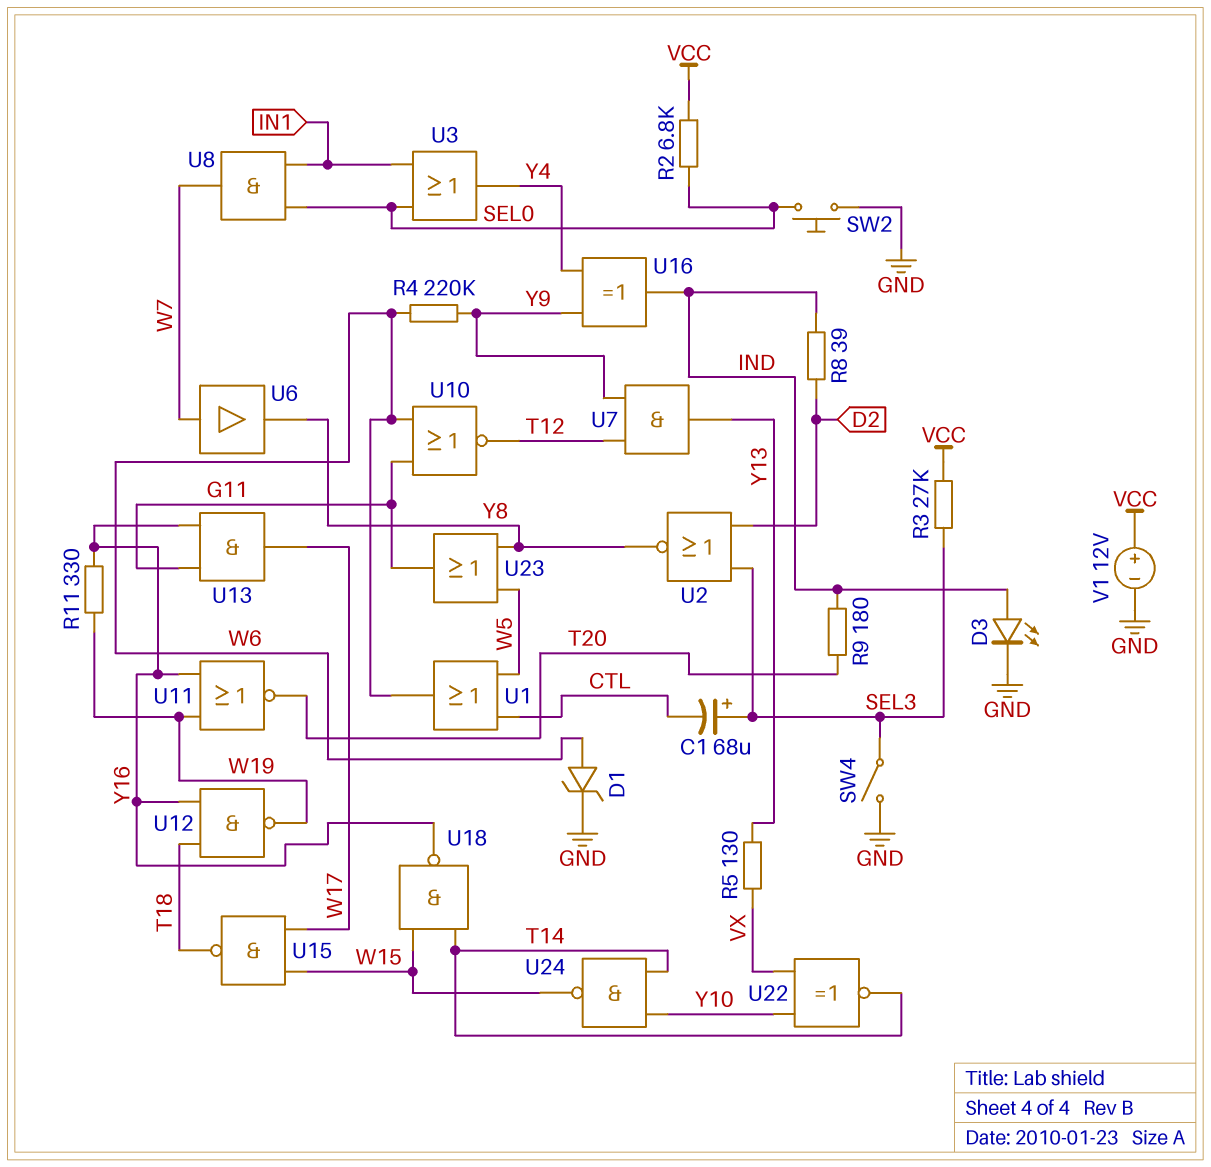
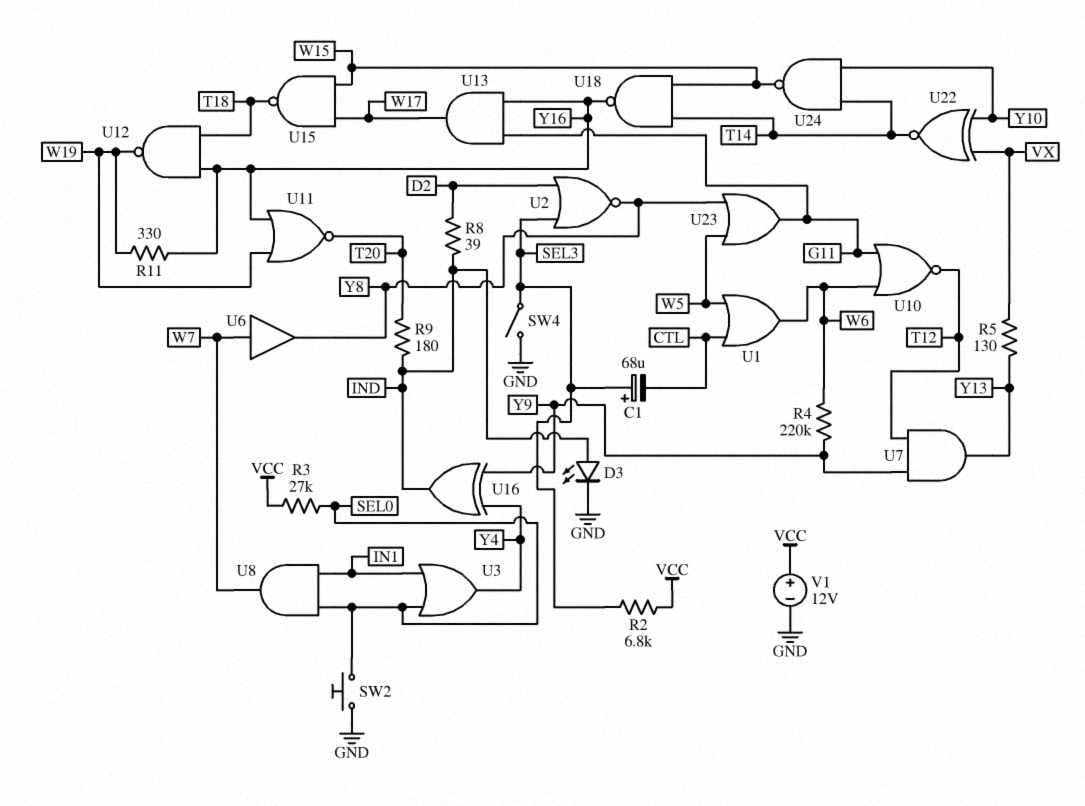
D1: zener (A W6, K GND) -> none
R2: 6.8k (SEL0, VCC) -> 6.8k (SEL3, VCC)
R3: 27k (SEL3, VCC) -> 27k (SEL0, VCC)

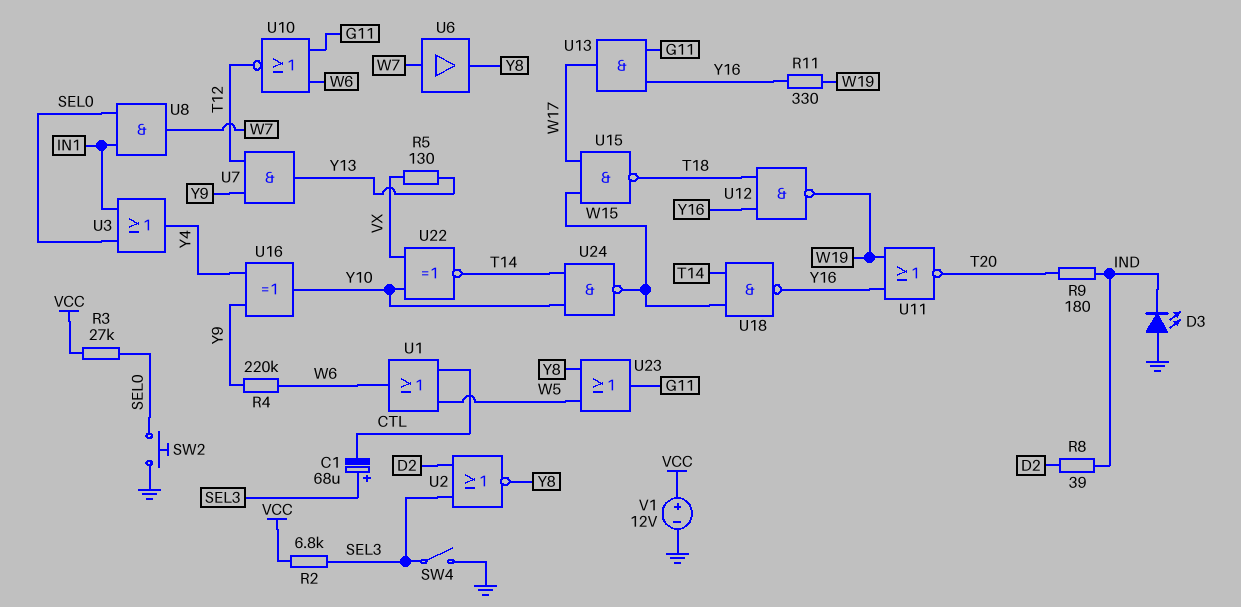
D3: LED (A IND, K GND) -> LED (A GND, K IND)
U16: XOR (in Y4, in Y9, out IND) -> XOR (in Y4, in Y9, out Y10)

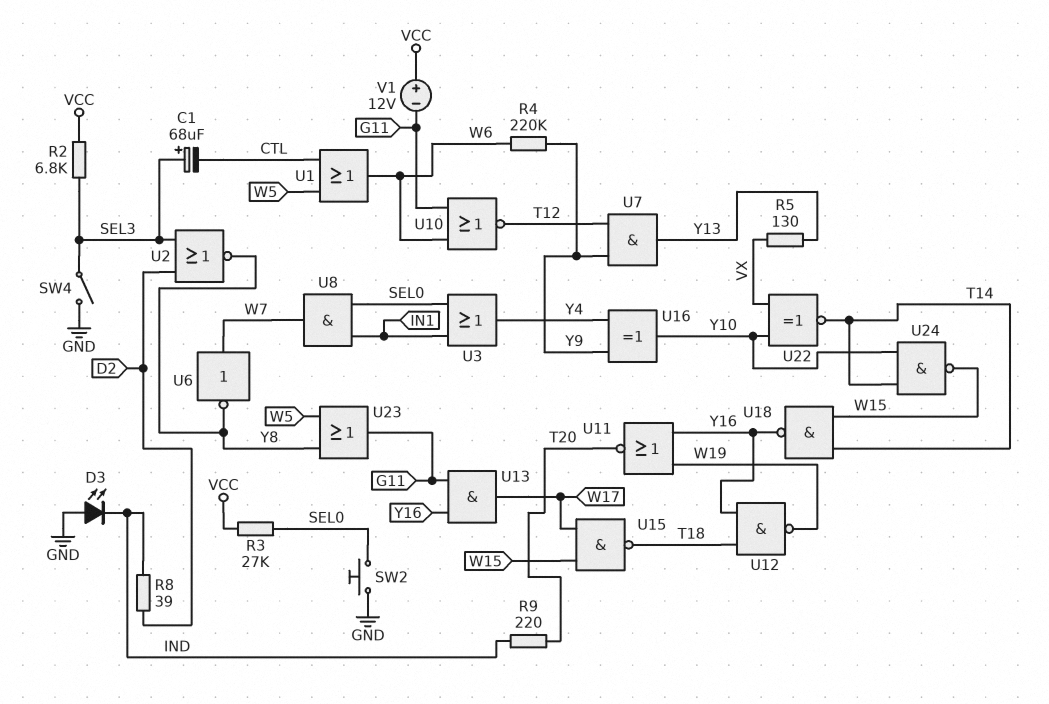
R9: 180 (IND, T20) -> 220 (IND, T20)
R11: 330 (W19, Y16) -> none
U6: buffer (in W7, out Y8) -> NOT (in W7, out Y8)
V1: 12V (plus VCC, minus GND) -> 12V (plus VCC, minus G11)

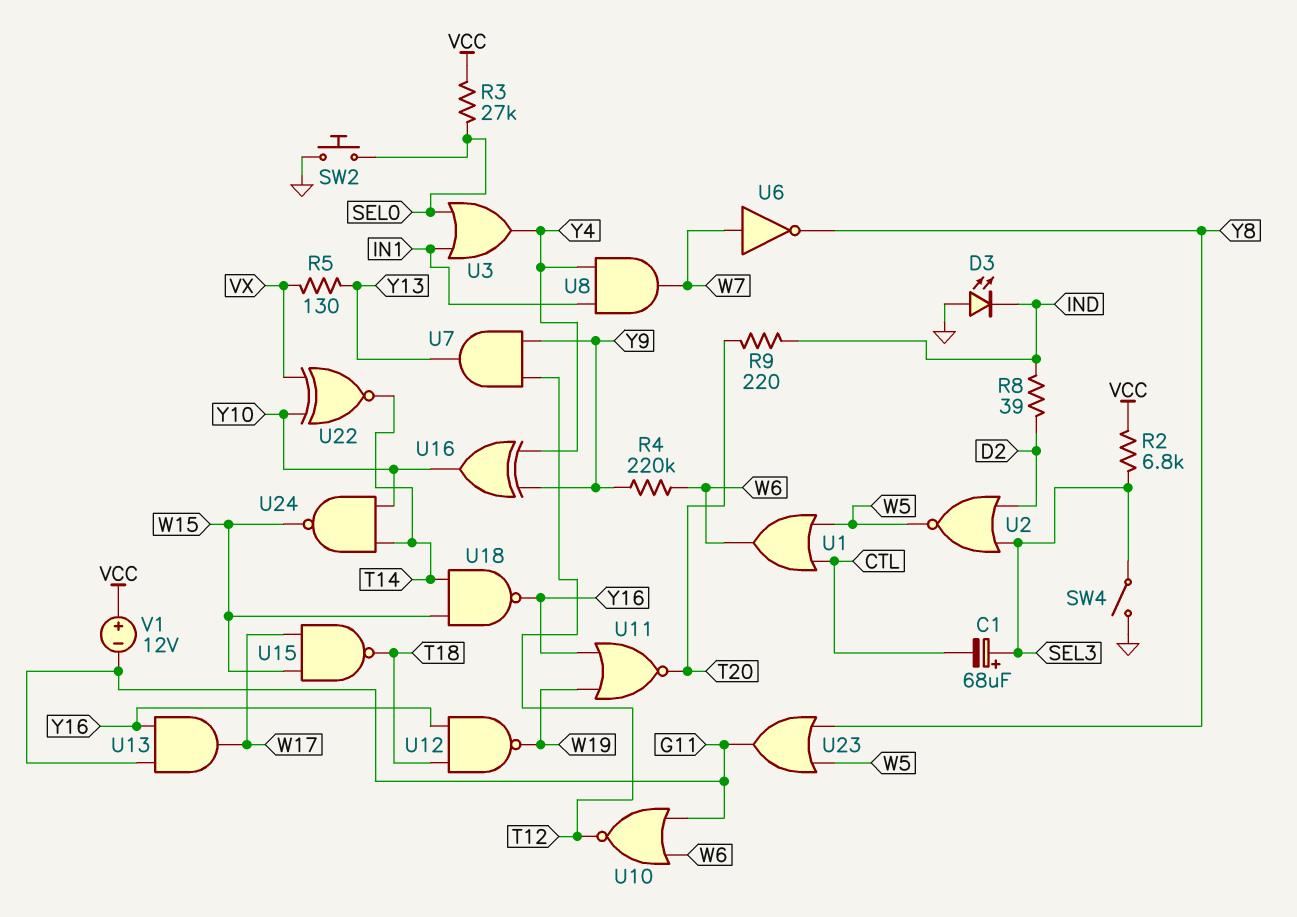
U2: NOR (in D2, in SEL3, out Y8) -> NOR (in D2, in SEL3, out W5)
U8: AND (in IN1, in SEL0, out W7) -> AND (in IN1, in Y4, out W7)

